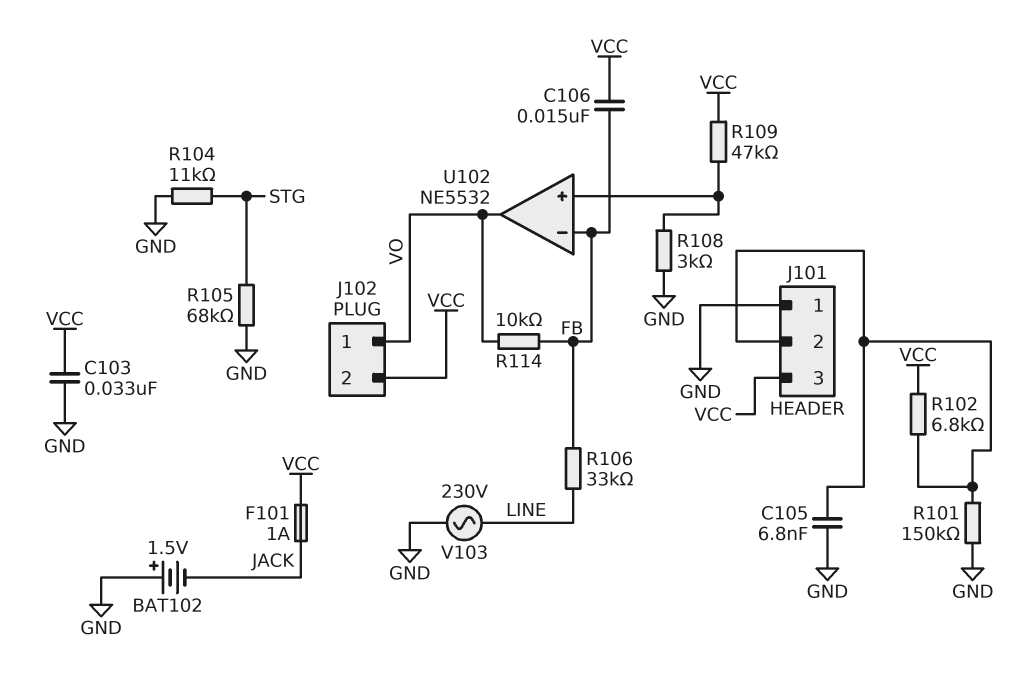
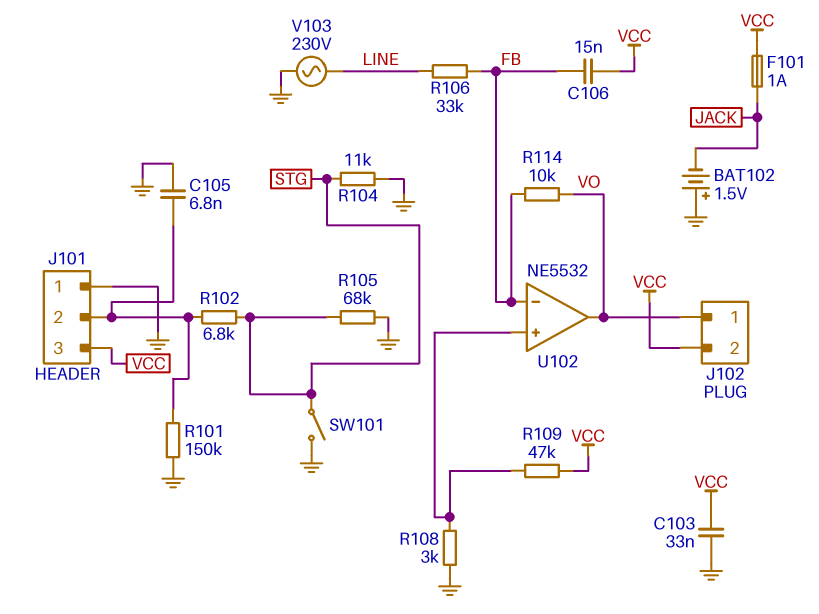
R102: 6.8k (J101/2, VCC) -> 6.8k (J101/2, STG)
SW101: none -> switch (GND, STG)

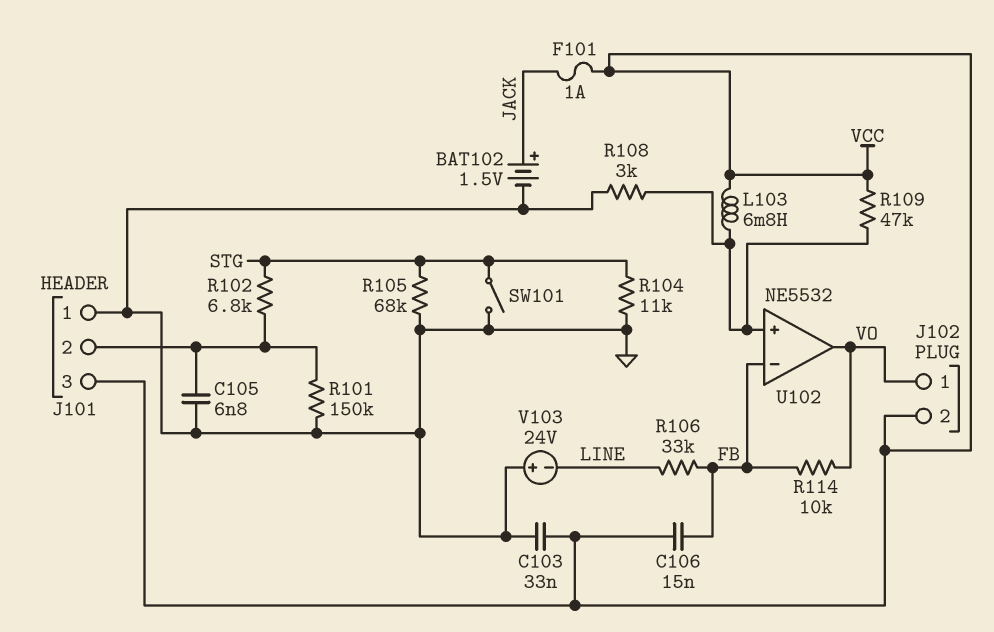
BAT102: 1.5V (plus GND, minus JACK) -> 1.5V (plus JACK, minus GND)
L103: none -> 6.8mH (U102/in+, VCC)
V103: AC 230V (GND, LINE) -> 24V (plus GND, minus LINE)

